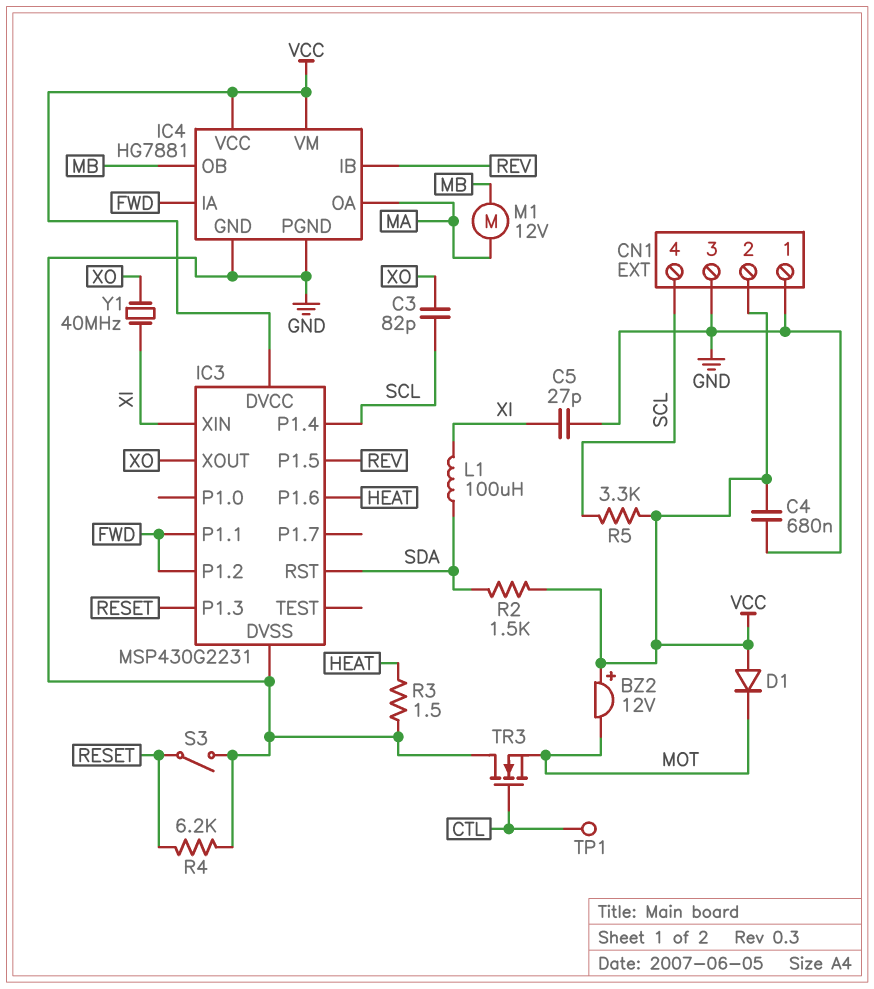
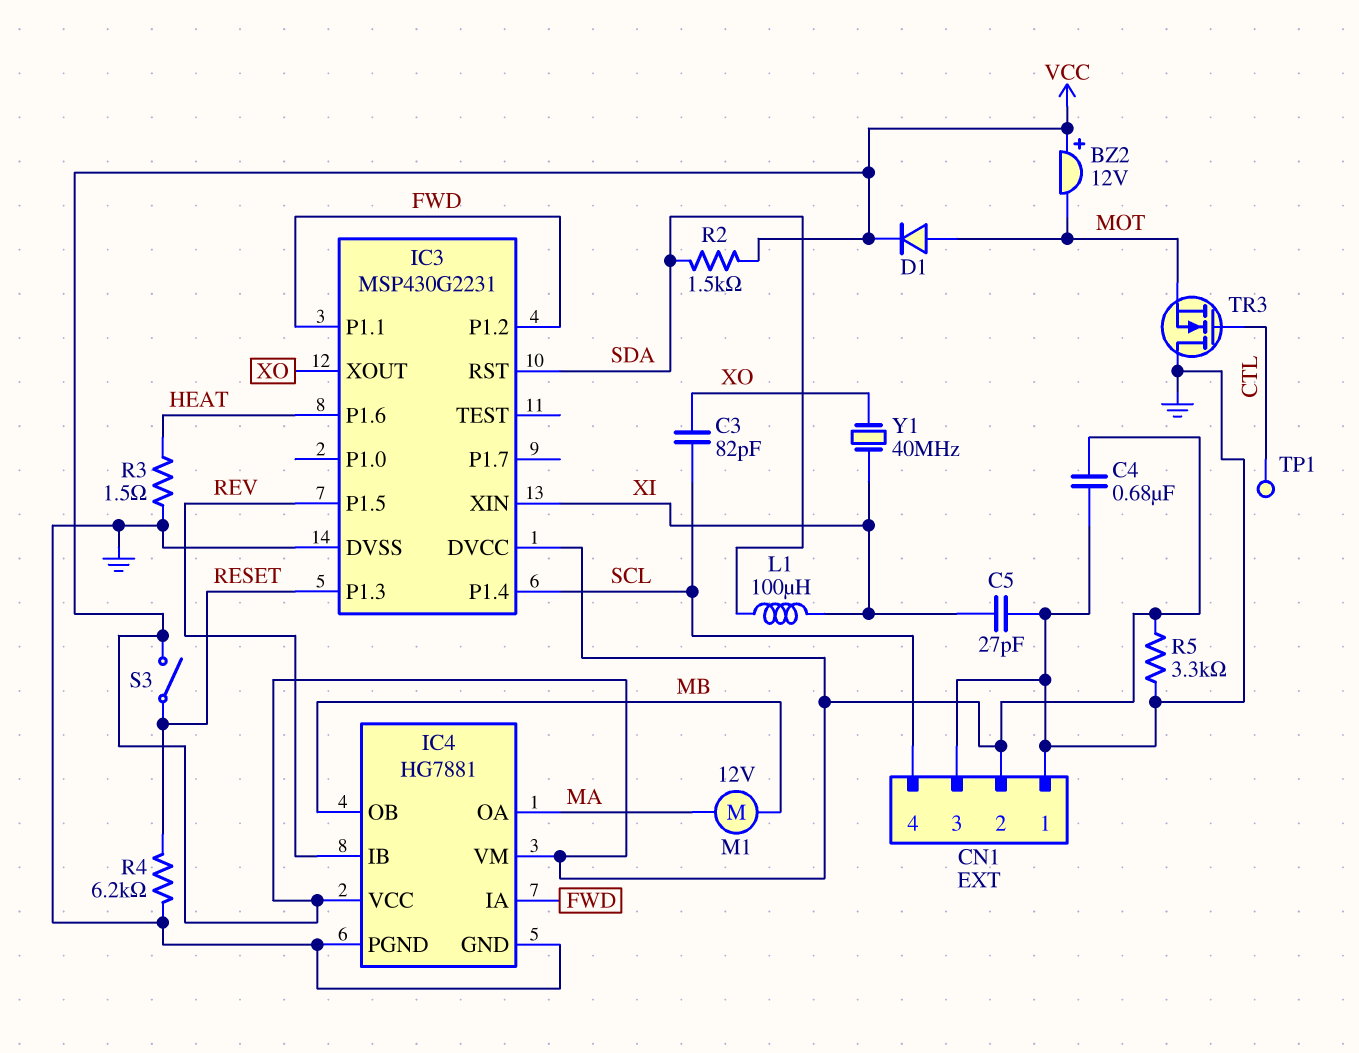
D1: diode (A VCC, K MOT) -> diode (A MOT, K VCC)
R5: 3.3k (SCL, VCC) -> 3.3k (GND, VCC)
S3: switch (GND, RESET) -> switch (RESET, VCC)

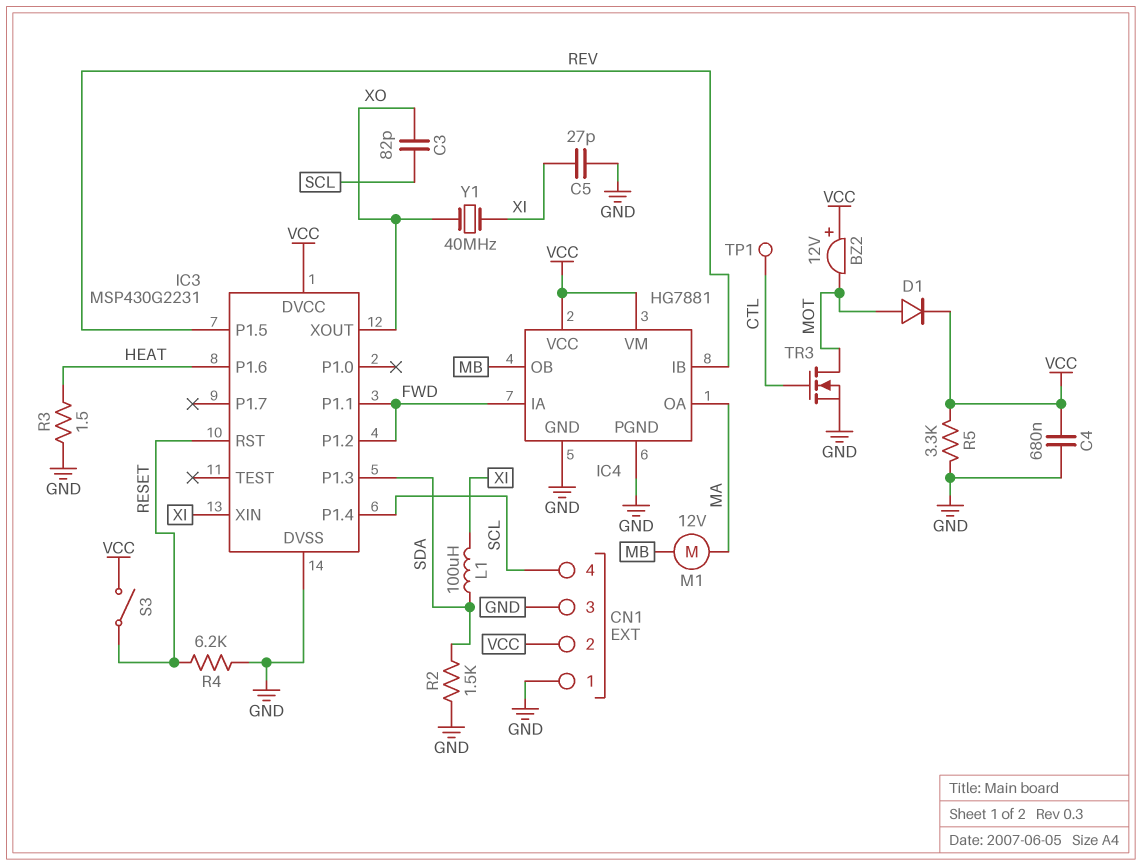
IC3 pin P1.3: RESET -> SDA
IC3 pin RST: SDA -> RESET
R2: 1.5k (SDA, VCC) -> 1.5k (GND, SDA)
TR3: NMOS (G CTL, D GND, S MOT) -> NMOS (G CTL, D MOT, S GND)

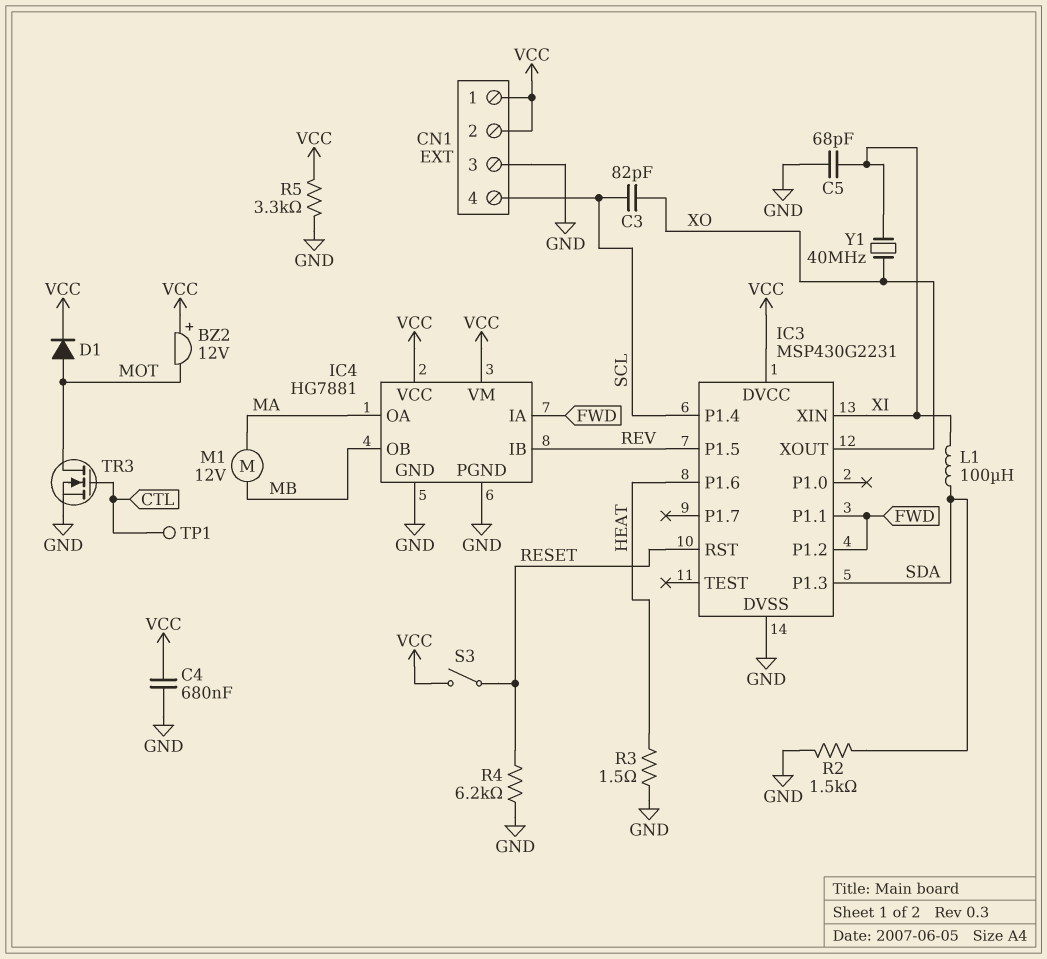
C5: 27pF (GND, XI) -> 68pF (GND, XI)
CN1 pin 1: GND -> VCC

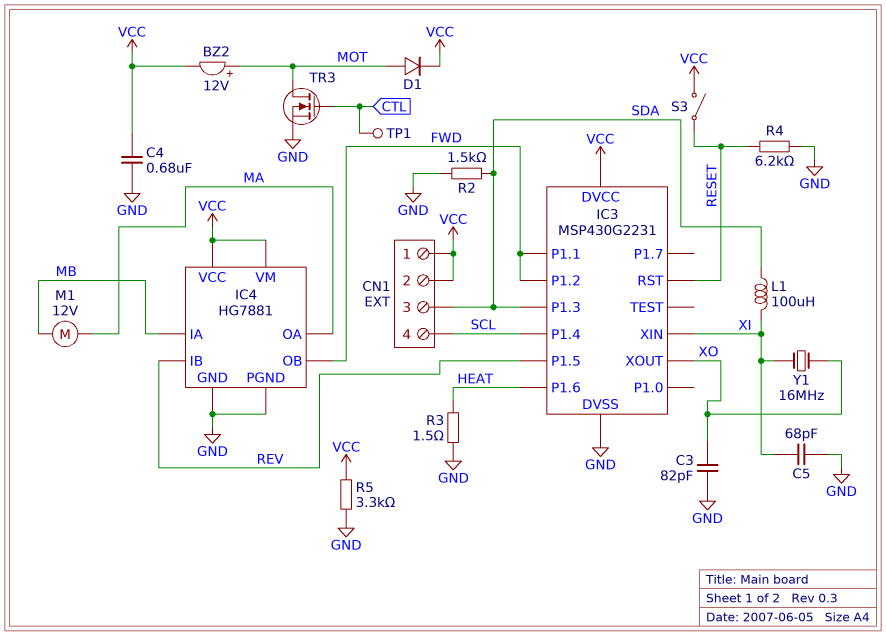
BZ2: buzzer 12V (plus VCC, minus MOT) -> buzzer 12V (plus MOT, minus VCC)
C3: 82pF (SCL, XO) -> 82pF (GND, XO)
CN1 pin 3: GND -> SDA
IC4 pin IA: FWD -> MB
IC4 pin OB: MB -> FWD
Y1: 40MHz (XI, XO) -> 16MHz (XI, XO)

